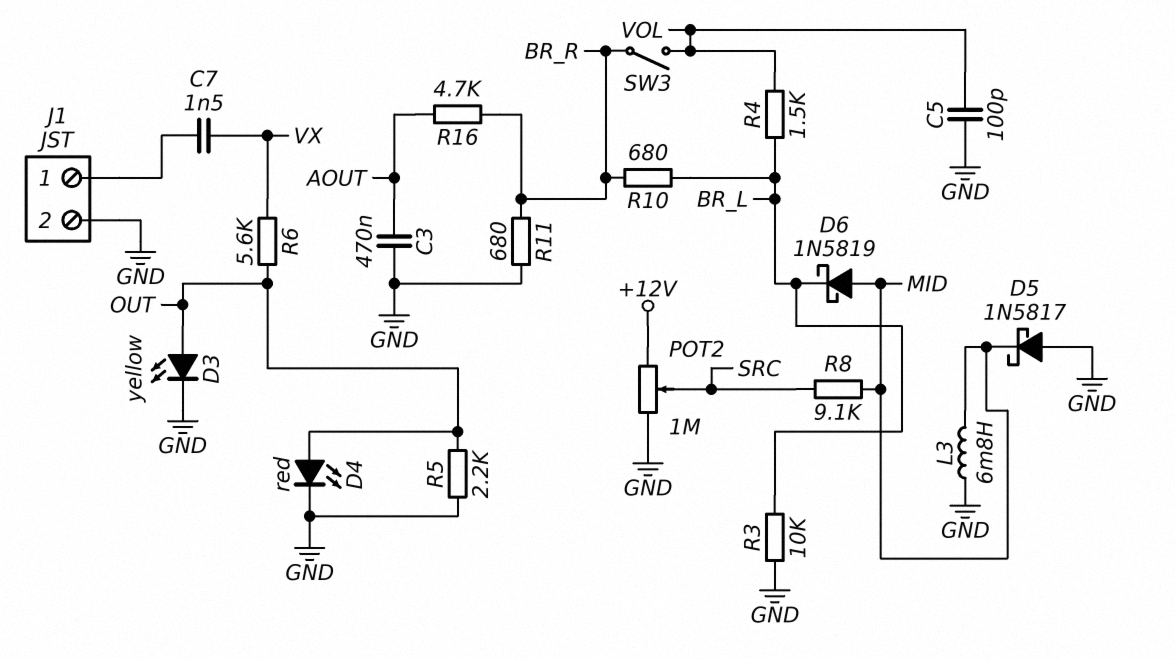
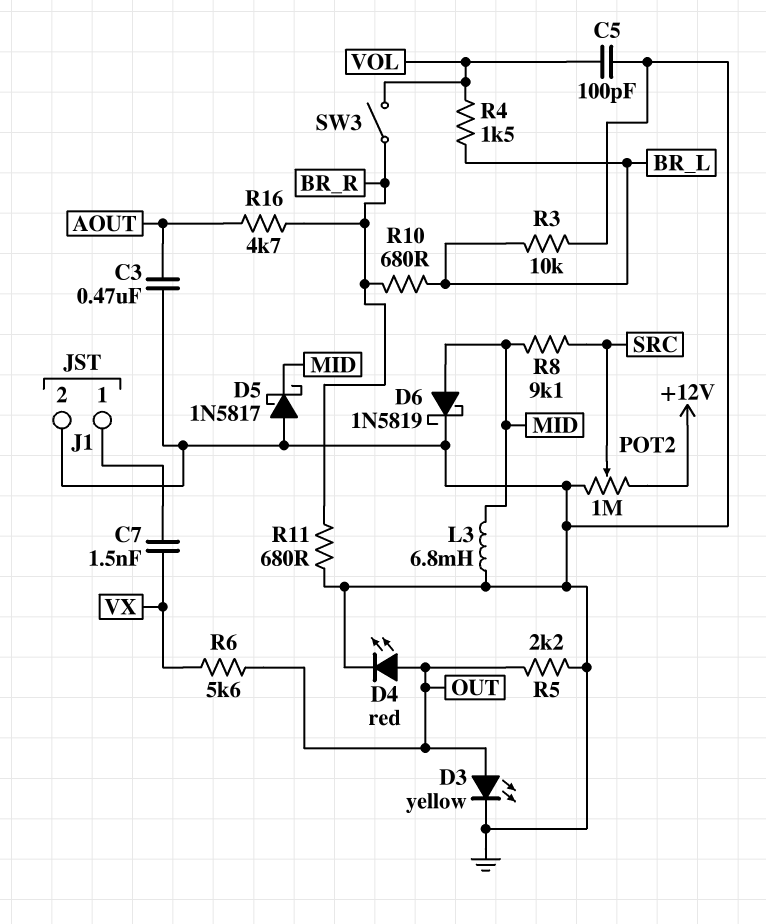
D6: schottky 1N5819 (A MID, K BR_L) -> schottky 1N5819 (A MID, K GND)

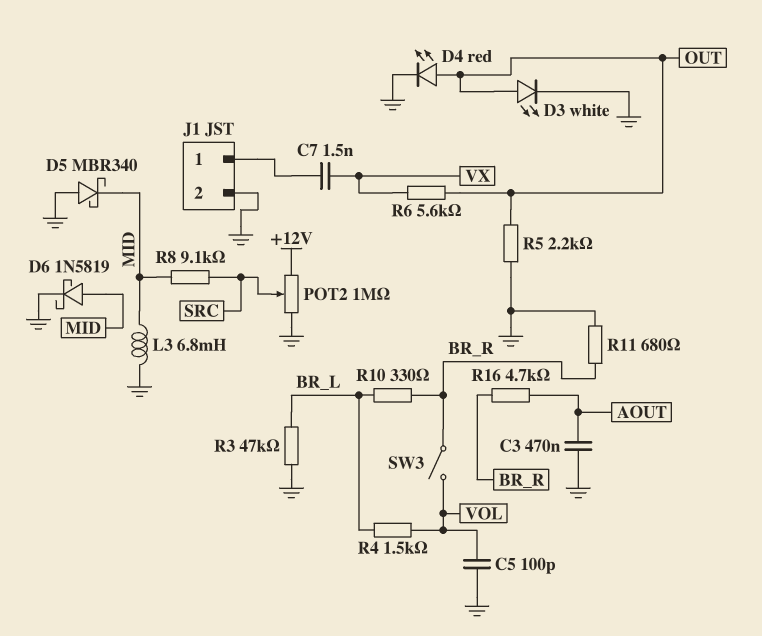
D3: LED yellow (A OUT, K GND) -> LED white (A OUT, K GND)
D5: schottky 1N5817 (A GND, K MID) -> schottky MBR340 (A GND, K MID)
R3: 10k (BR_L, GND) -> 47k (BR_L, GND)
R10: 680 (BR_L, BR_R) -> 330 (BR_L, BR_R)

